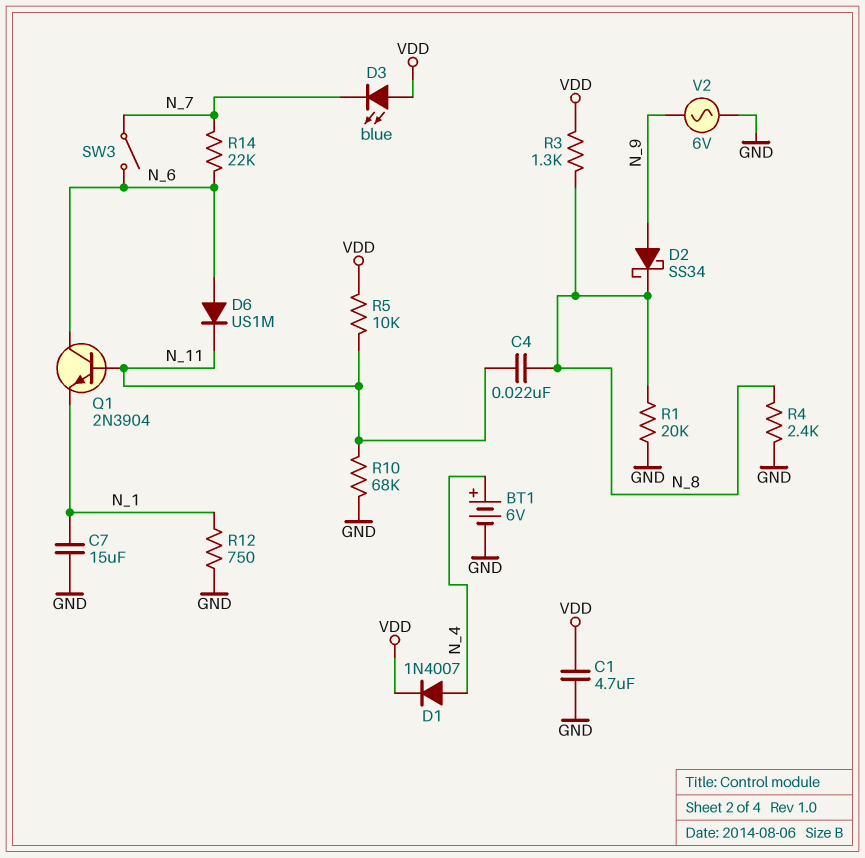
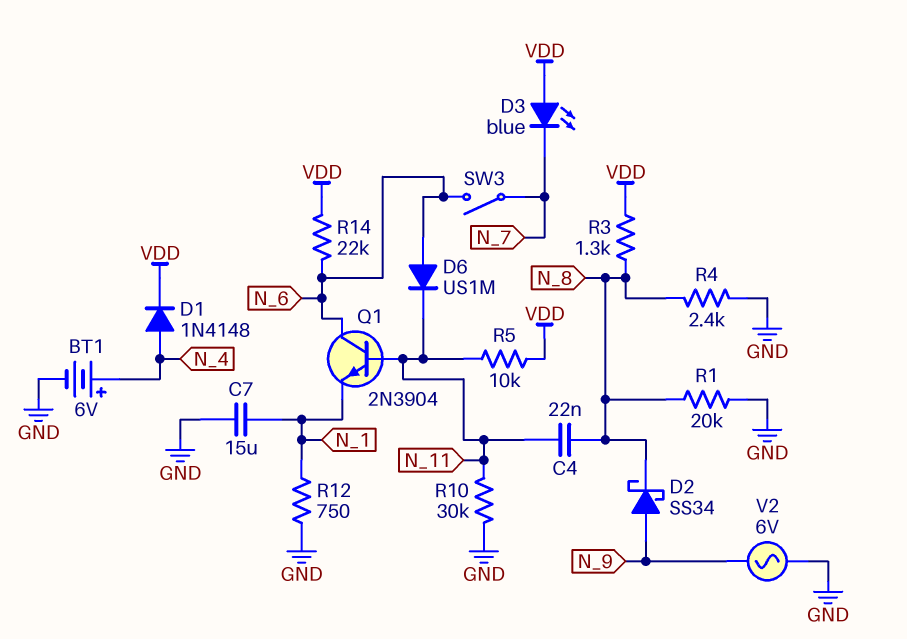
C1: 4.7uF (GND, VDD) -> none
D1: diode 1N4007 (A N_4, K VDD) -> diode 1N4148 (A N_4, K VDD)
R10: 68k (GND, N_11) -> 30k (GND, N_11)
R14: 22k (N_6, N_7) -> 22k (N_6, VDD)

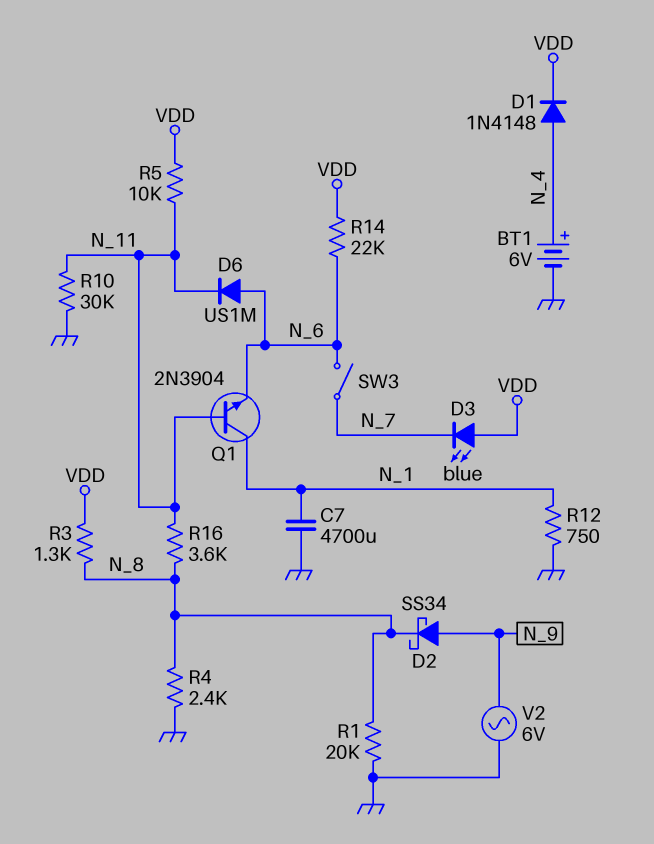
C4: 22nF (N_8, N_11) -> none
C7: 15uF (GND, N_1) -> 4700uF (GND, N_1)
Q1: NPN 2N3904 (B N_11, C N_6, E N_1) -> NPN 2N3904 (B N_11, C N_1, E N_6)
R16: none -> 3.6k (N_8, N_11)

